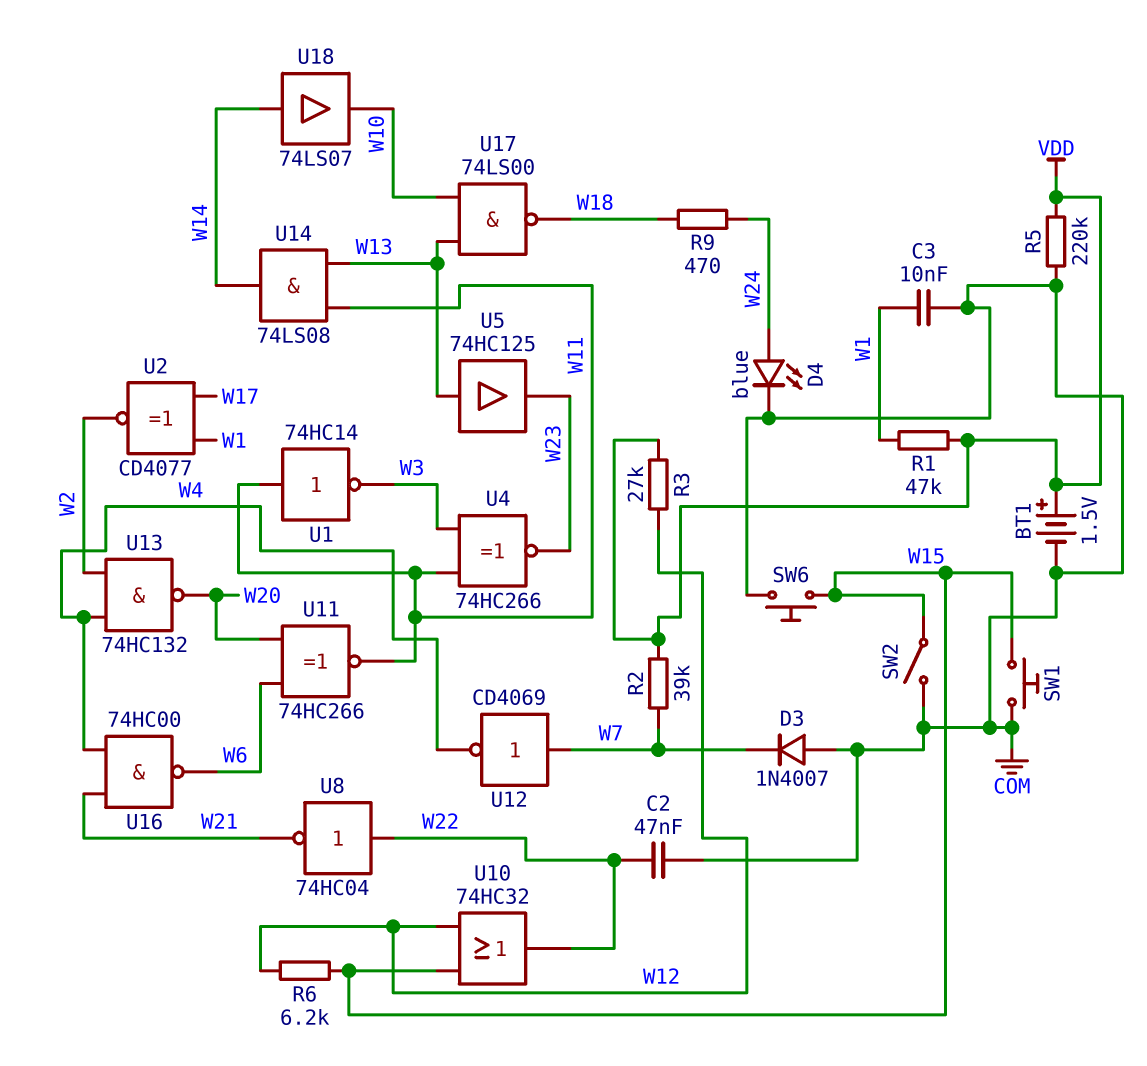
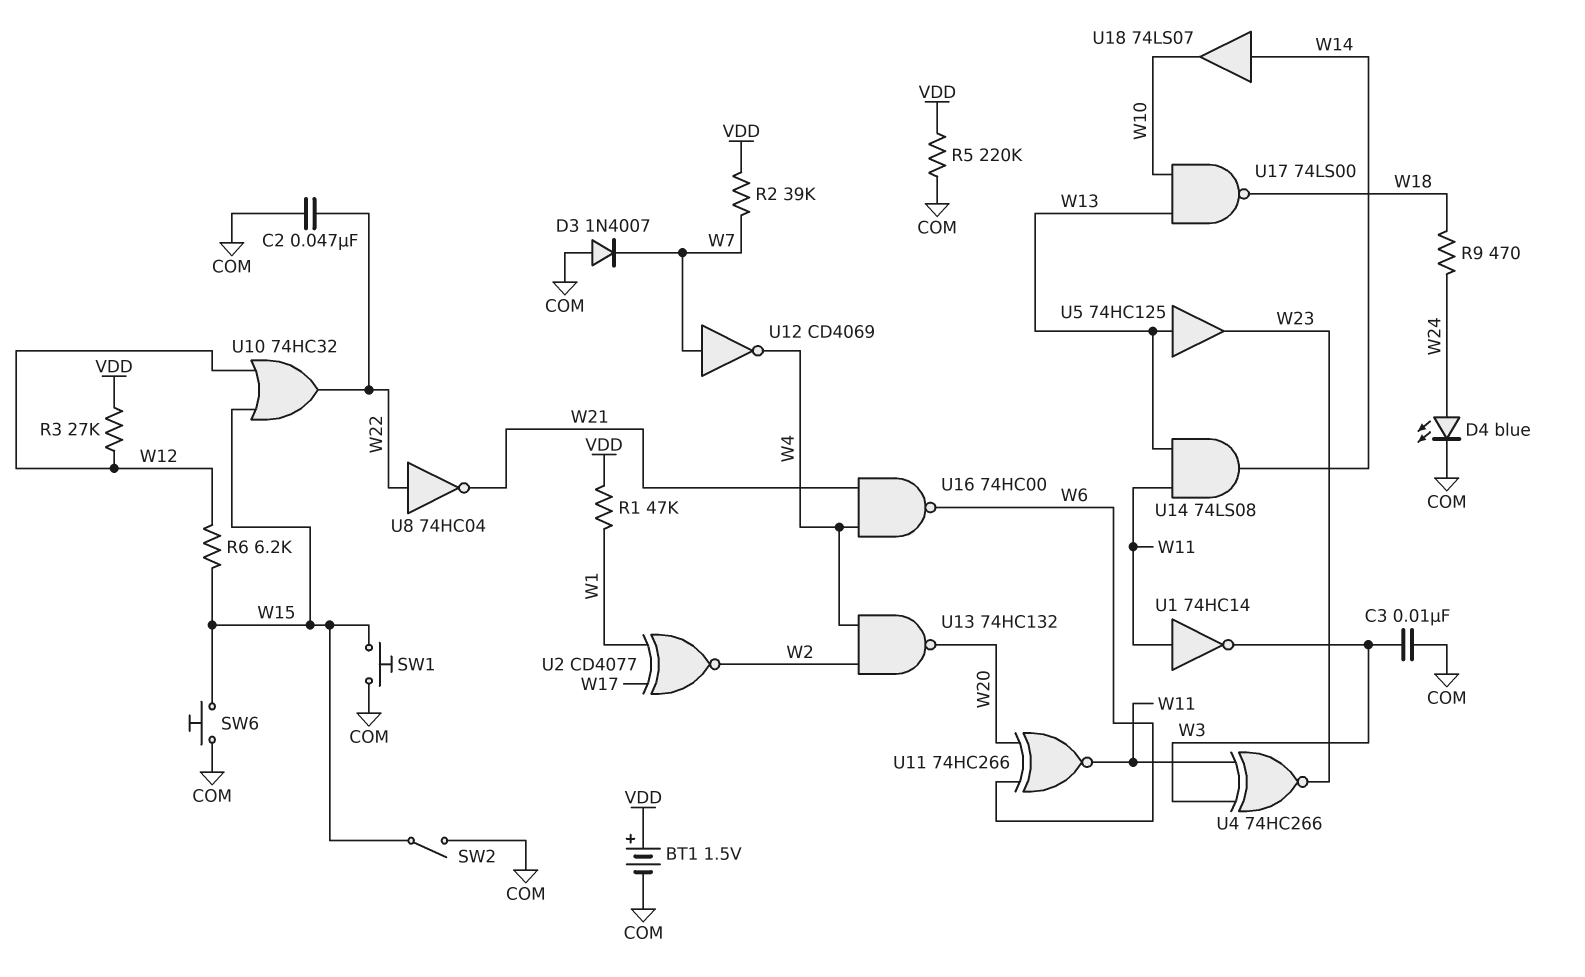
C3: 10nF (COM, W1) -> 10nF (COM, W3)

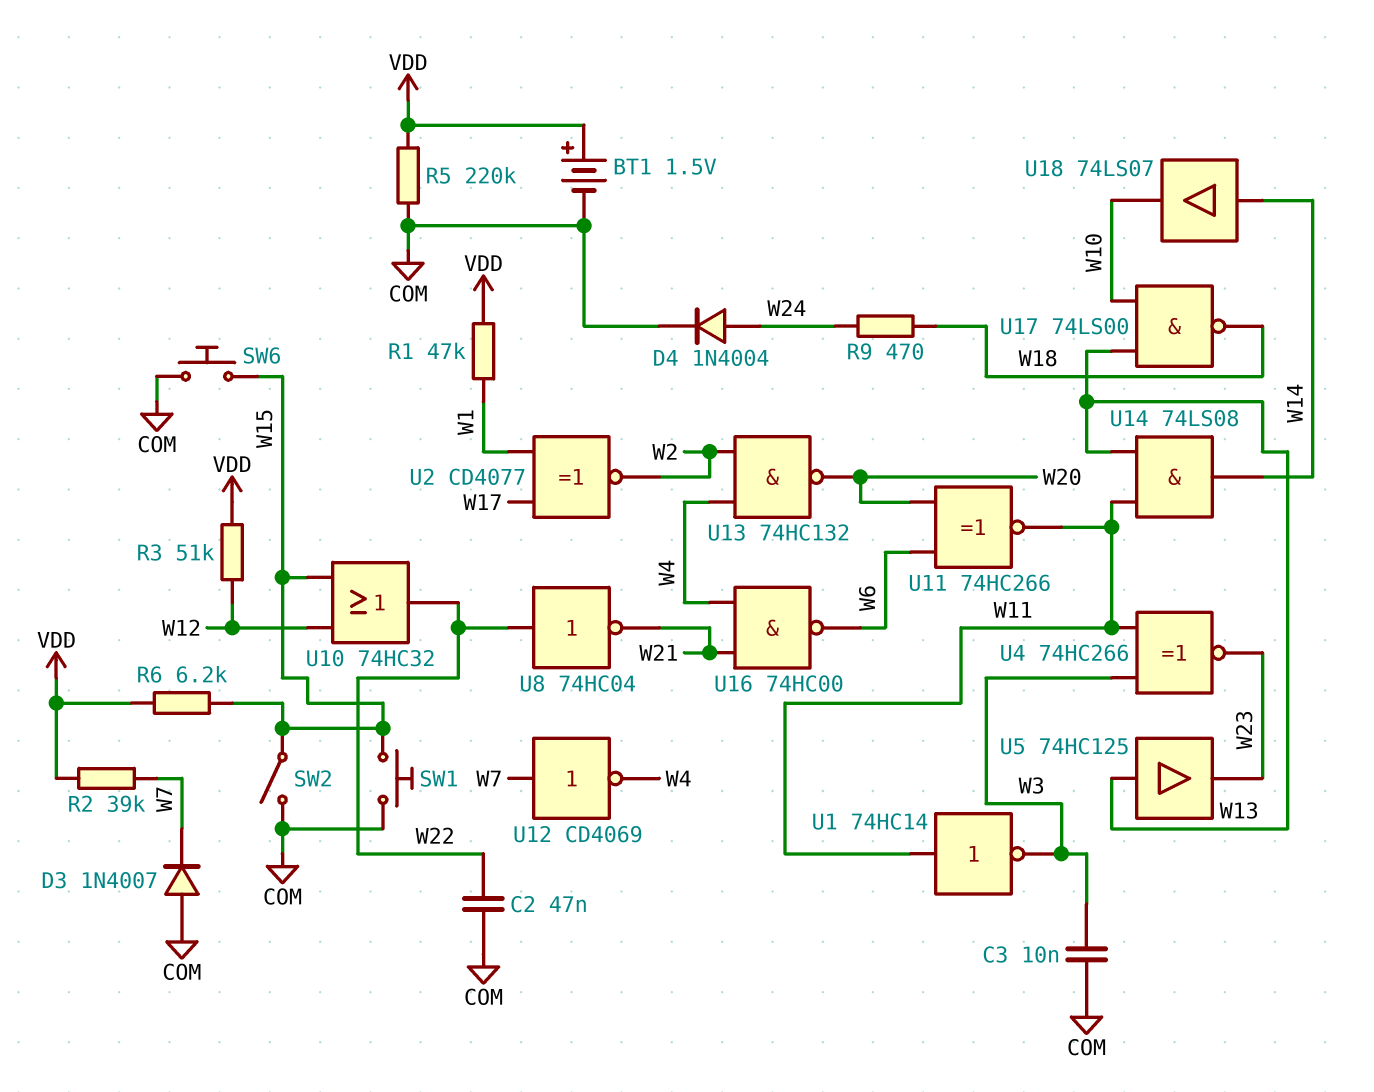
D4: LED blue (A W24, K COM) -> diode 1N4004 (A W24, K COM)
R3: 27k (VDD, W12) -> 51k (VDD, W12)
R6: 6.2k (W12, W15) -> 6.2k (VDD, W15)

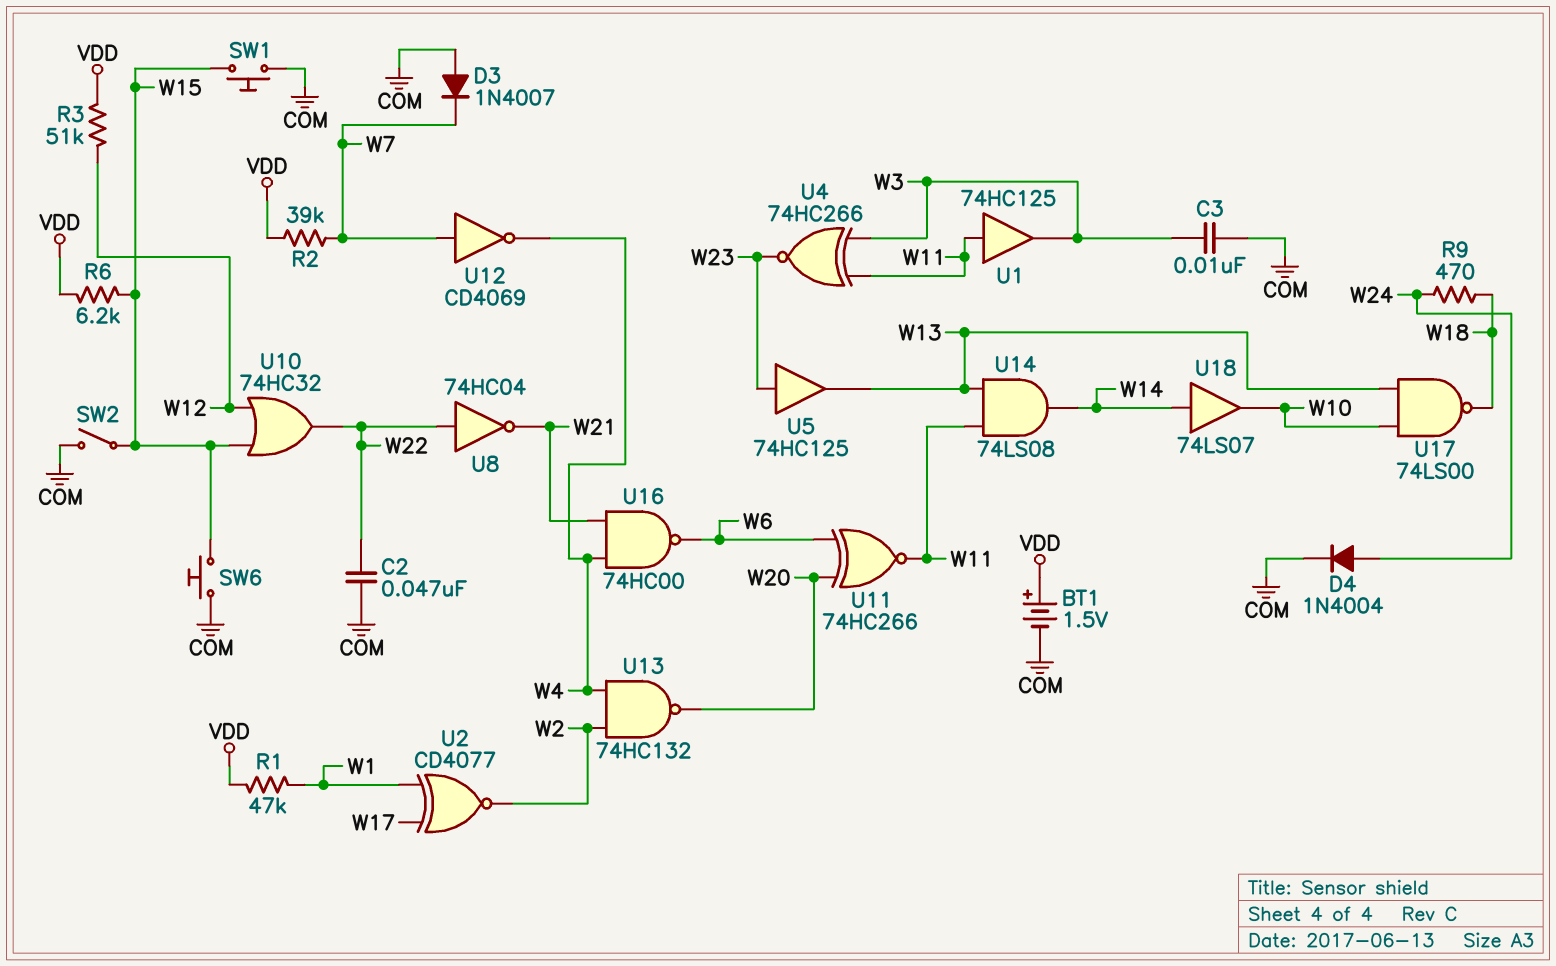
R5: 220k (COM, VDD) -> none
U1: NOT 74HC14 (in W11, out W3) -> buffer 74HC125 (in W11, out W3)
U5: buffer 74HC125 (in W13, out W23) -> buffer 74HC125 (in W23, out W13)

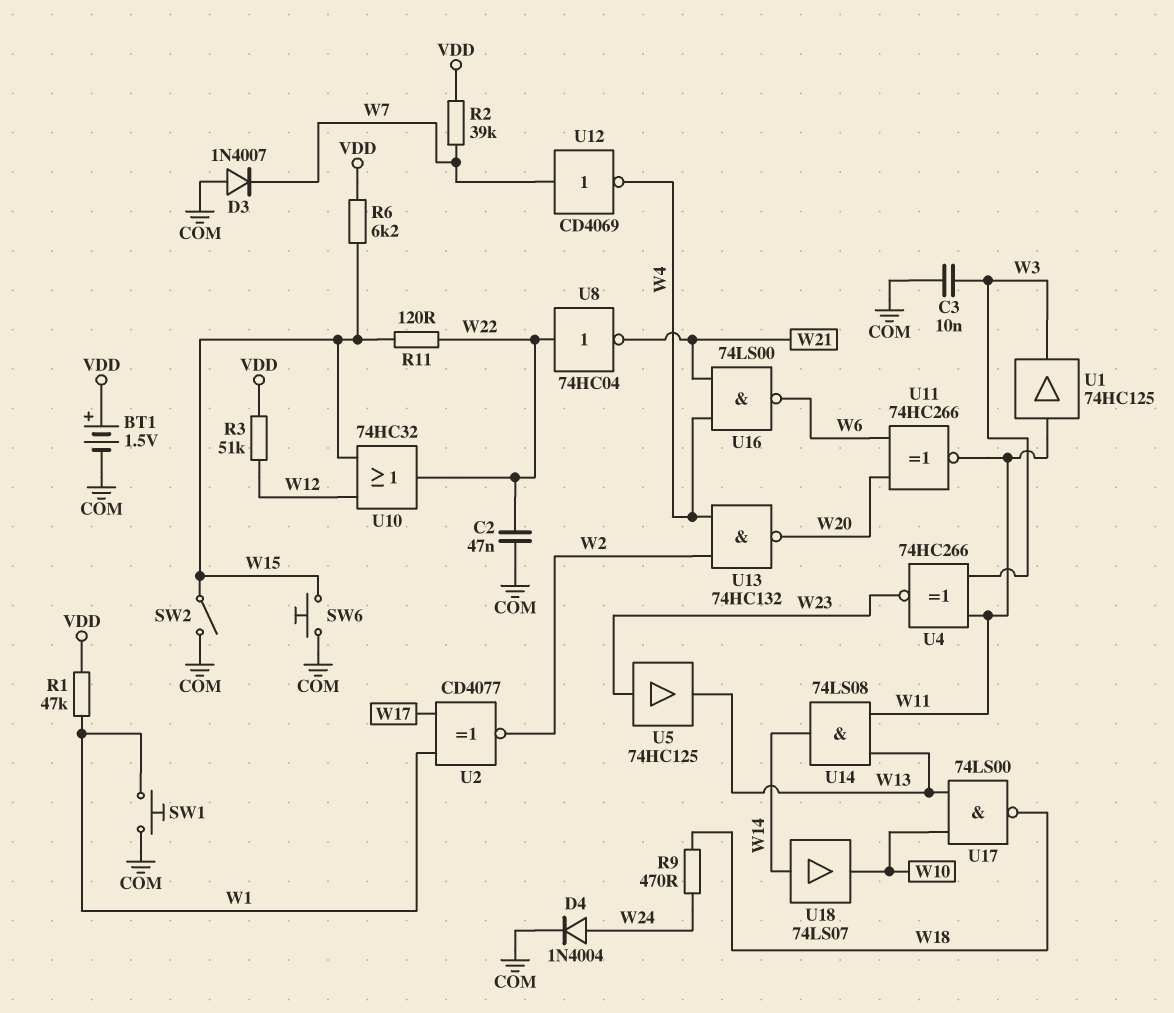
R11: none -> 120 (W15, W22)
SW1: button (COM, W15) -> button (COM, W1)
U16: NAND 74HC00 (in W4, in W21, out W6) -> NAND 74LS00 (in W4, in W21, out W6)

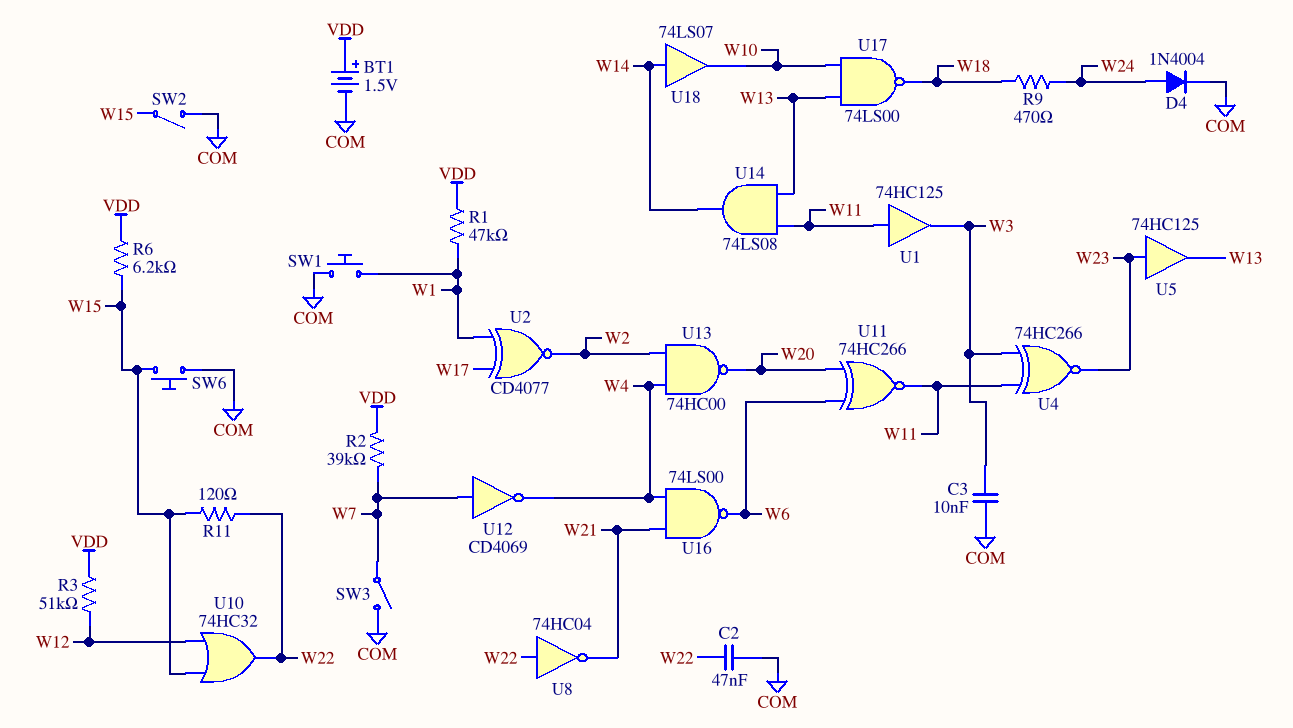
D3: diode 1N4007 (A COM, K W7) -> none
SW3: none -> switch (COM, W7)
U13: NAND 74HC132 (in W2, in W4, out W20) -> NAND 74HC00 (in W2, in W4, out W20)

